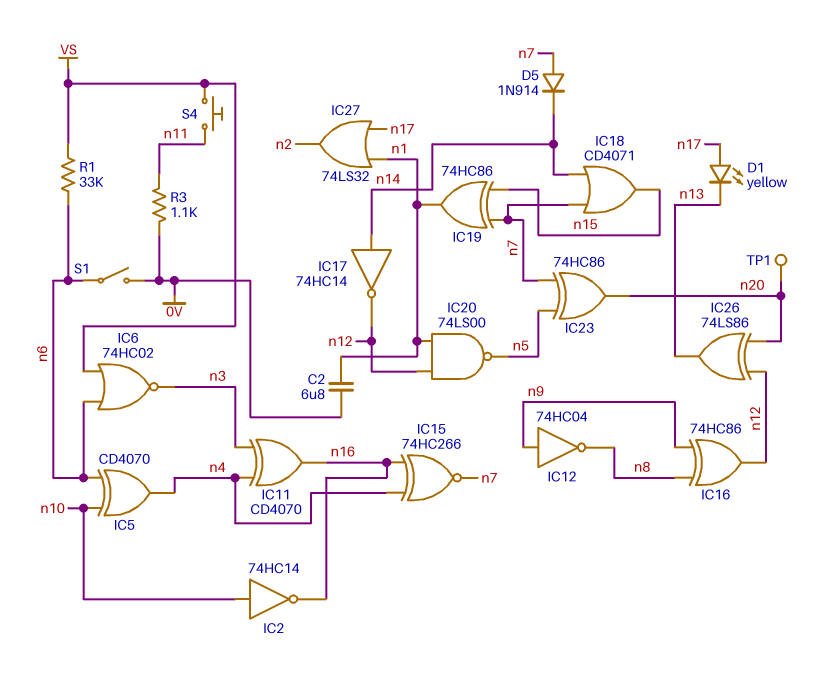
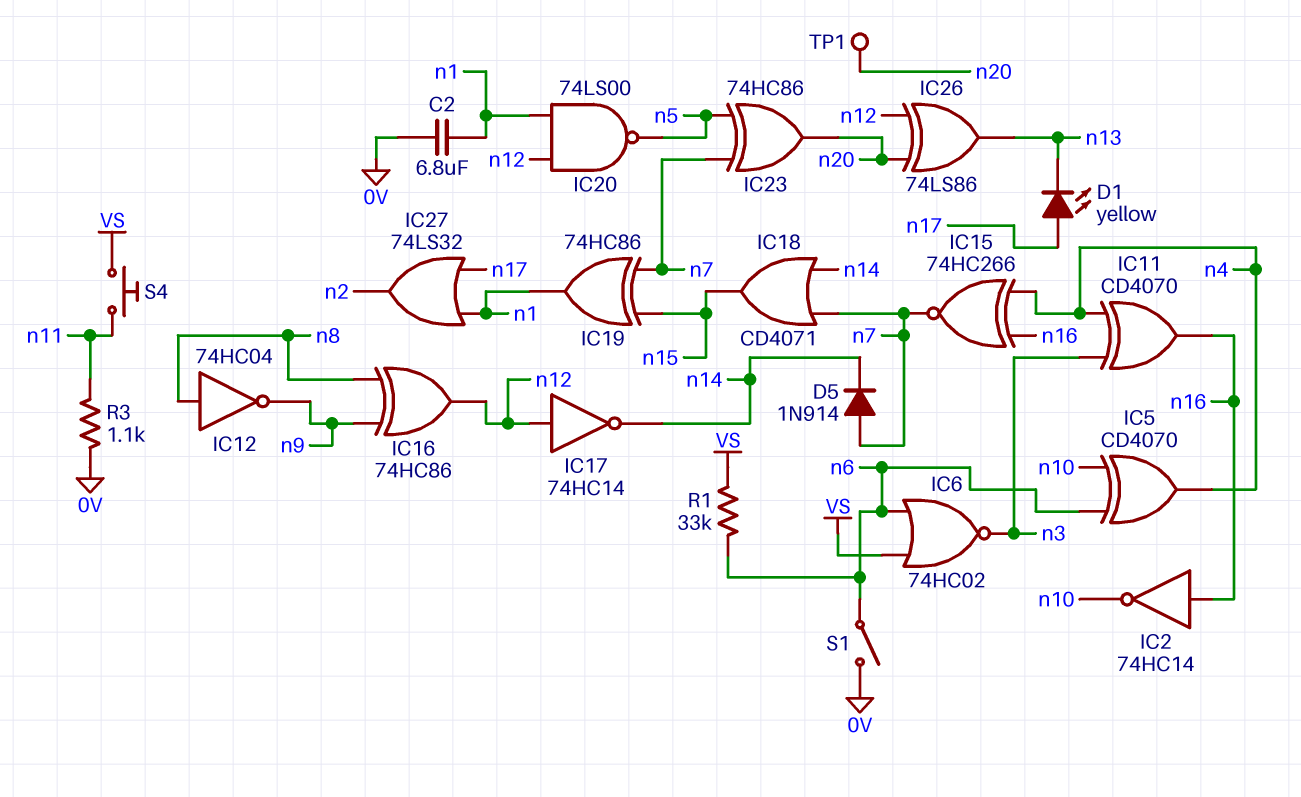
IC2: NOT 74HC14 (in n10, out n16) -> NOT 74HC14 (in n16, out n10)
IC12: NOT 74HC04 (in n9, out n8) -> NOT 74HC04 (in n8, out n9)
IC17: NOT 74HC14 (in n14, out n12) -> NOT 74HC14 (in n12, out n14)

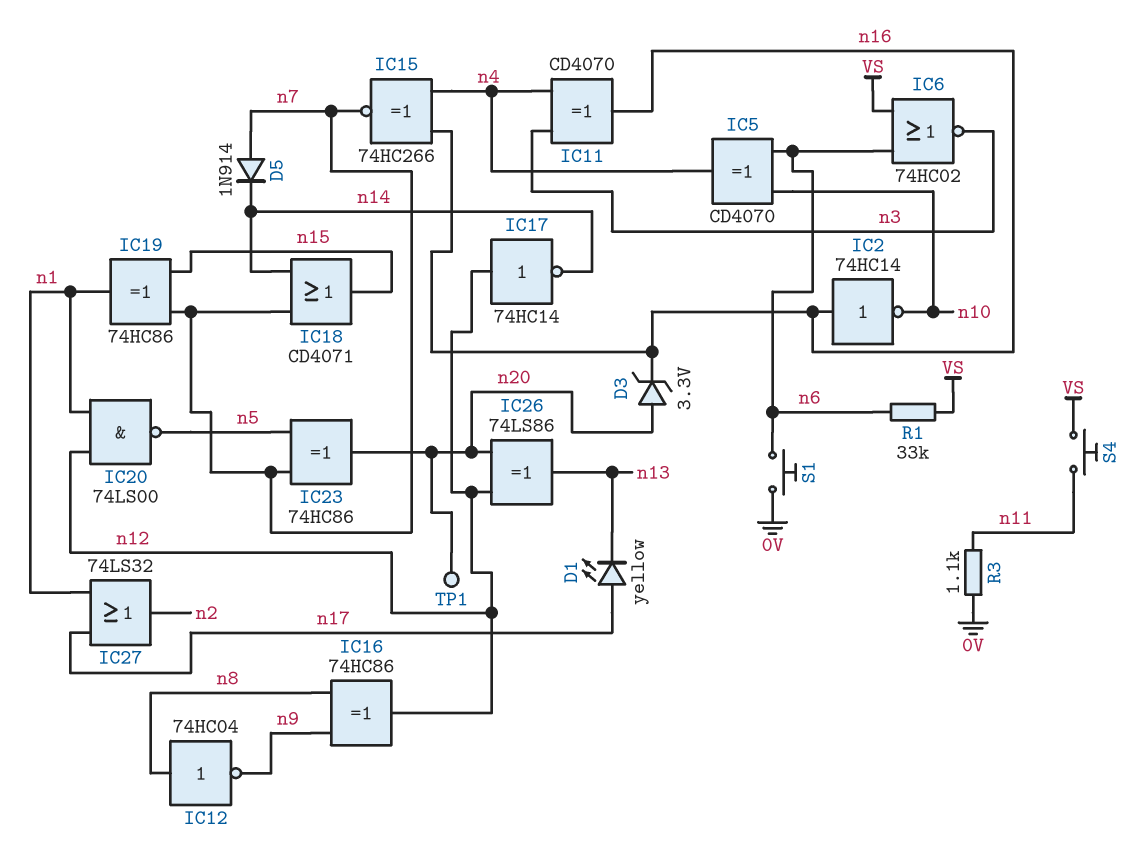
C2: 6.8uF (0V, n1) -> none
D3: none -> zener 3.3V (A n20, K n16)
S1: switch (0V, n6) -> button (0V, n6)

